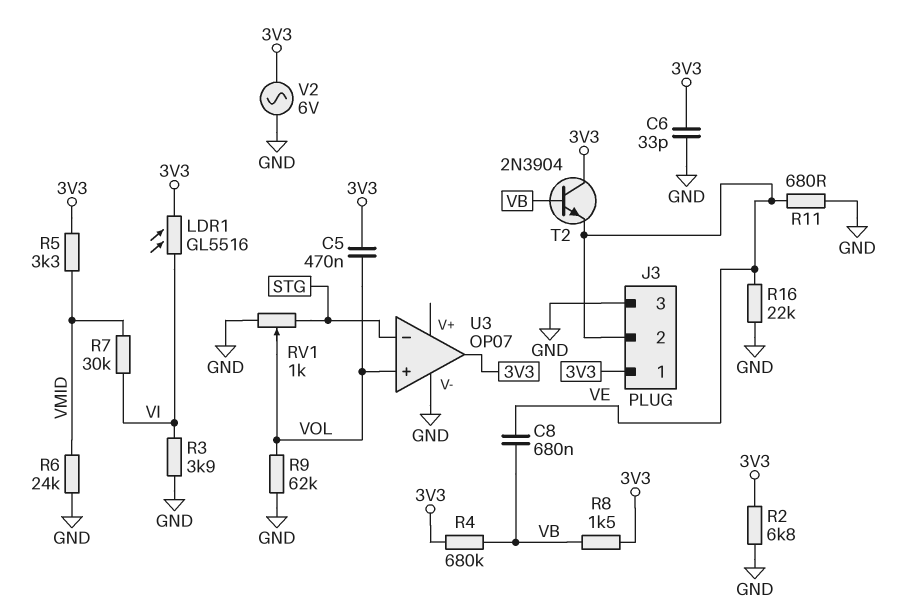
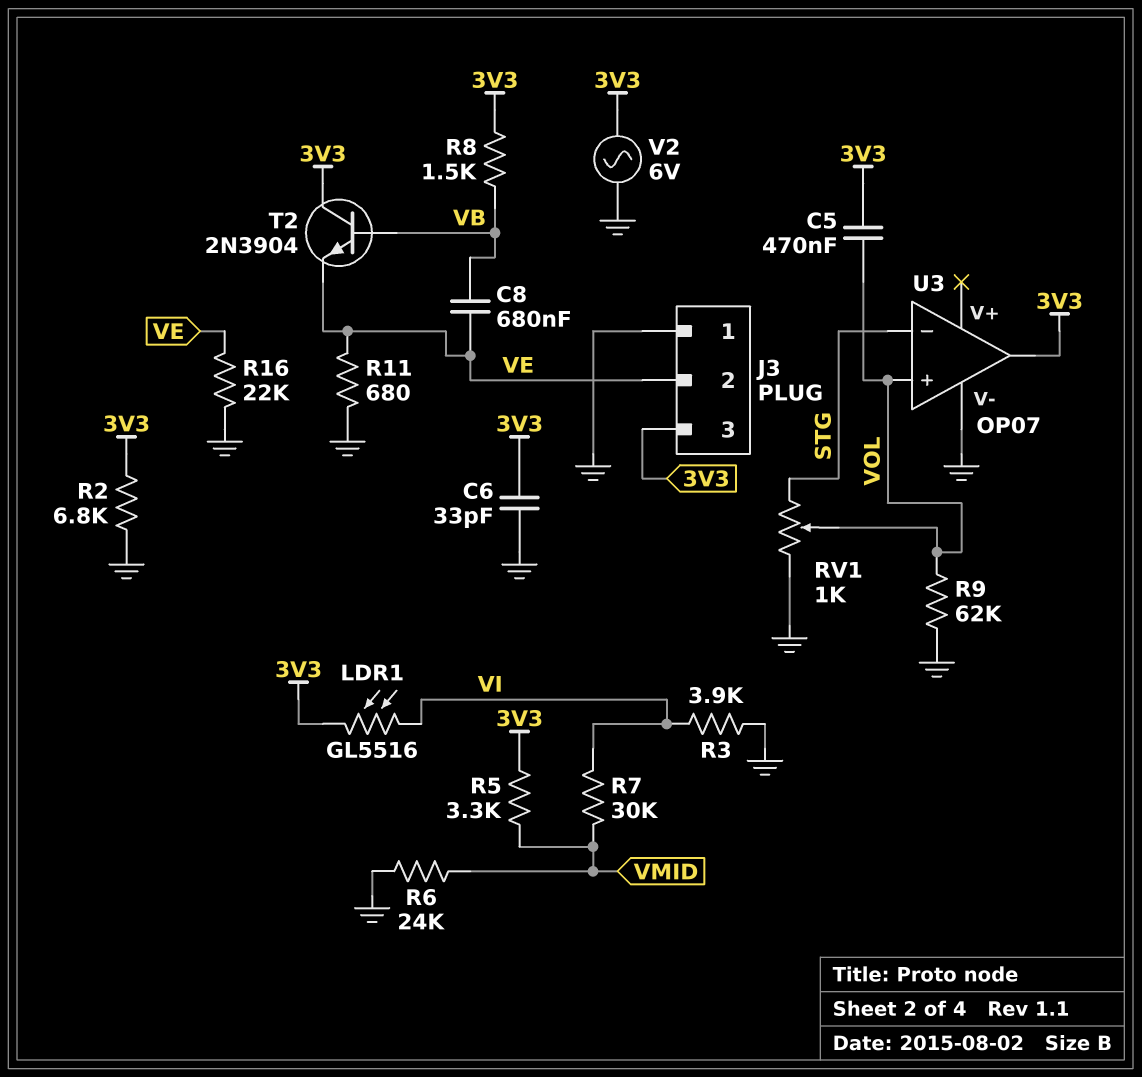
J3 pin 1: 3V3 -> GND
J3 pin 3: GND -> 3V3
R4: 680k (3V3, VB) -> none

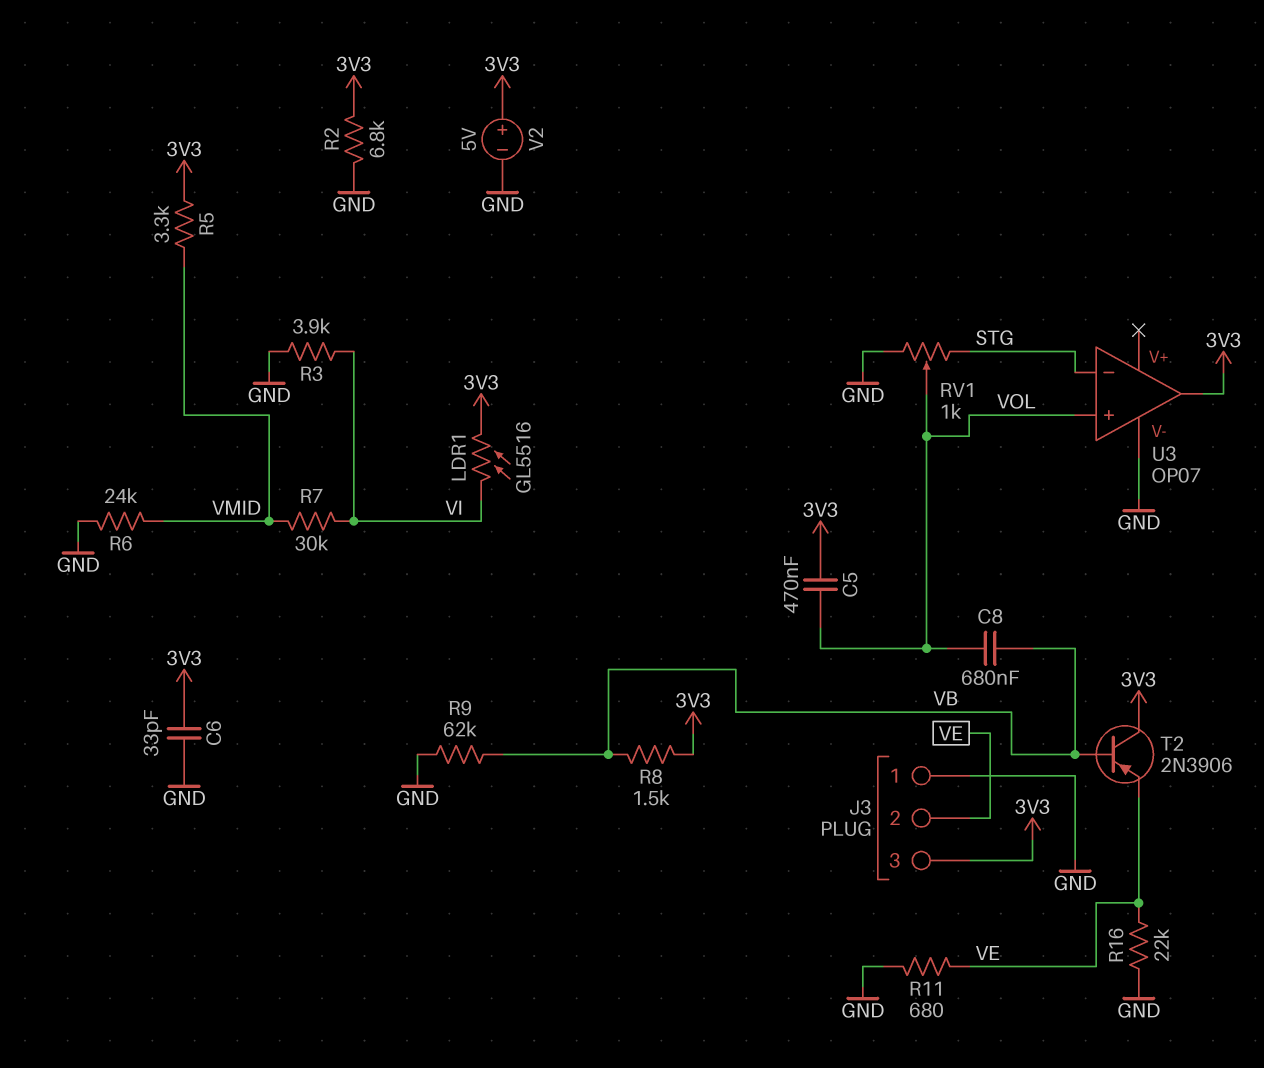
C8: 680nF (VB, VE) -> 680nF (VB, VOL)
R9: 62k (GND, VOL) -> 62k (GND, VB)
T2: NPN 2N3904 (B VB, C 3V3, E VE) -> PNP 2N3906 (B VB, C 3V3, E VE)
V2: AC 6V (3V3, GND) -> 5V (plus 3V3, minus GND)

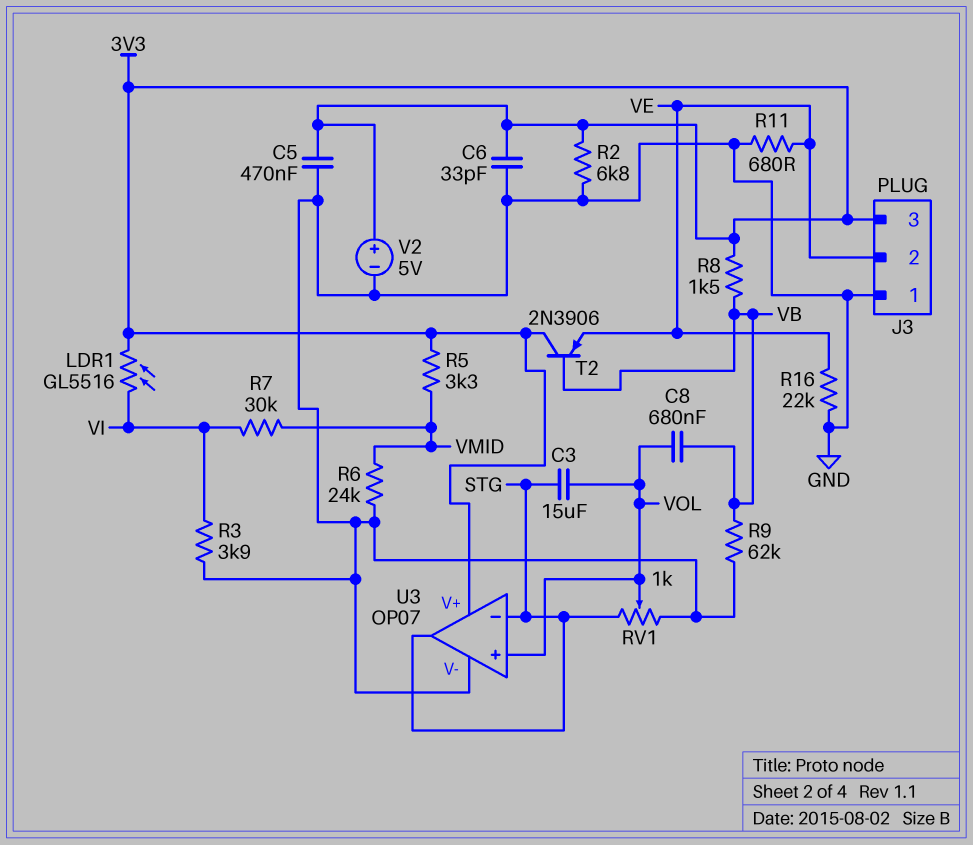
C3: none -> 15uF (STG, VOL)
C5: 470nF (3V3, VOL) -> 470nF (3V3, GND)
U3 pin V+: none -> 3V3
U3 pin out: 3V3 -> STG

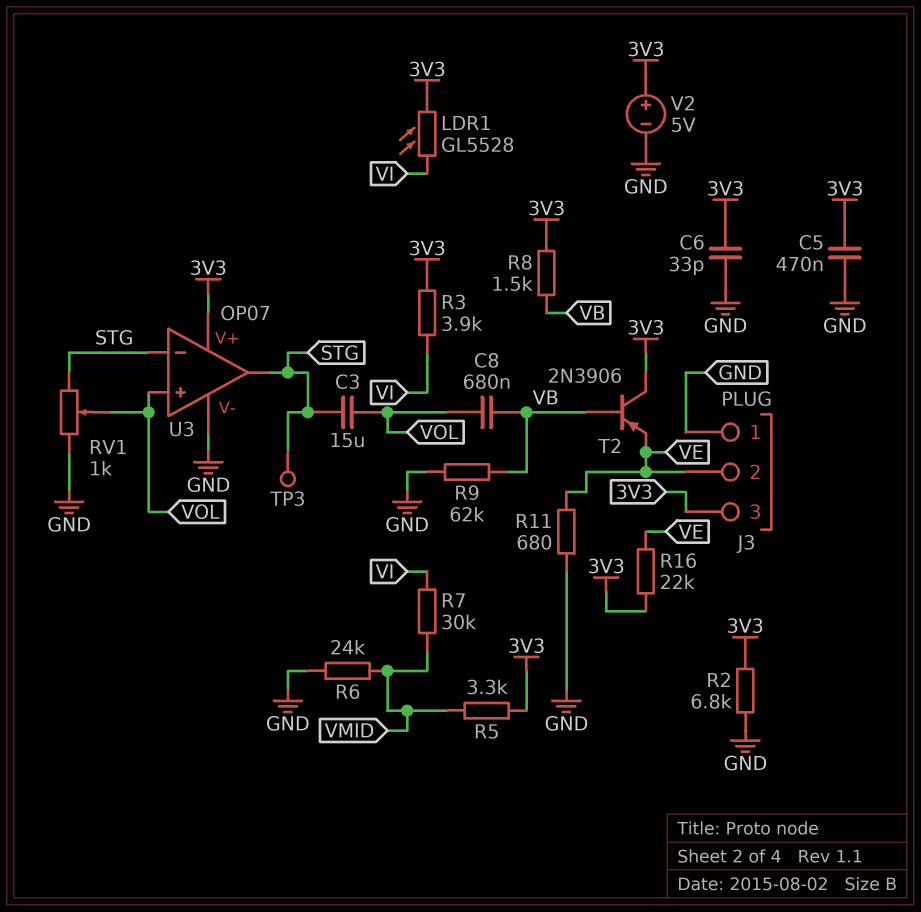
LDR1: GL5516 (3V3, VI) -> GL5528 (3V3, VI)
R3: 3.9k (GND, VI) -> 3.9k (3V3, VI)
R16: 22k (GND, VE) -> 22k (3V3, VE)
TP3: none -> test point (STG)

